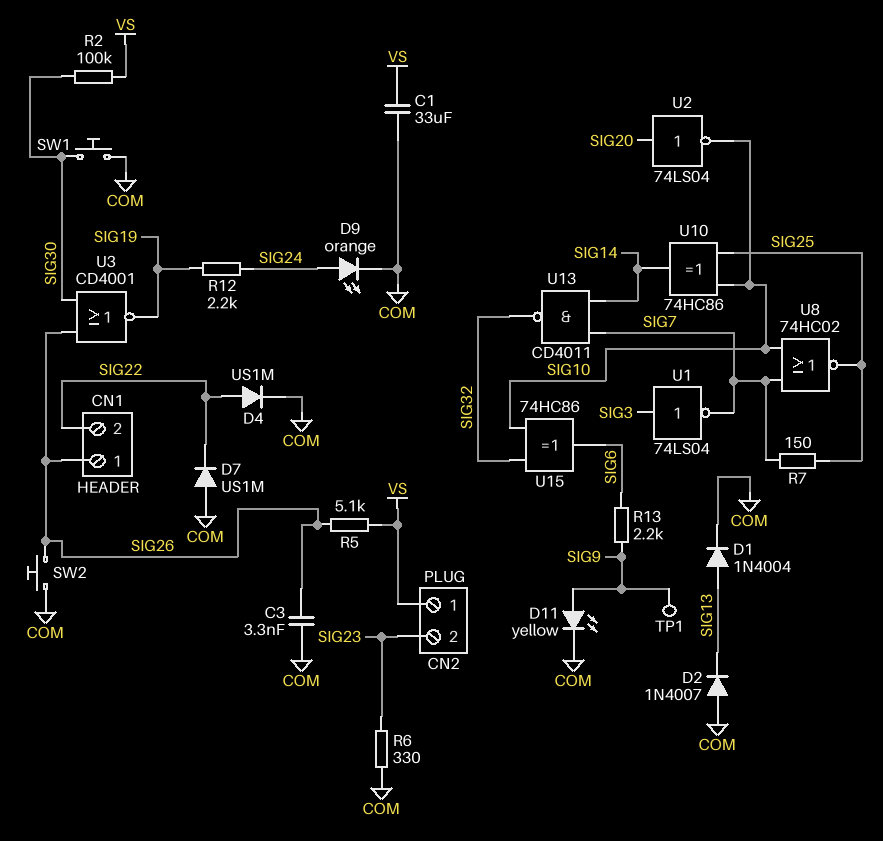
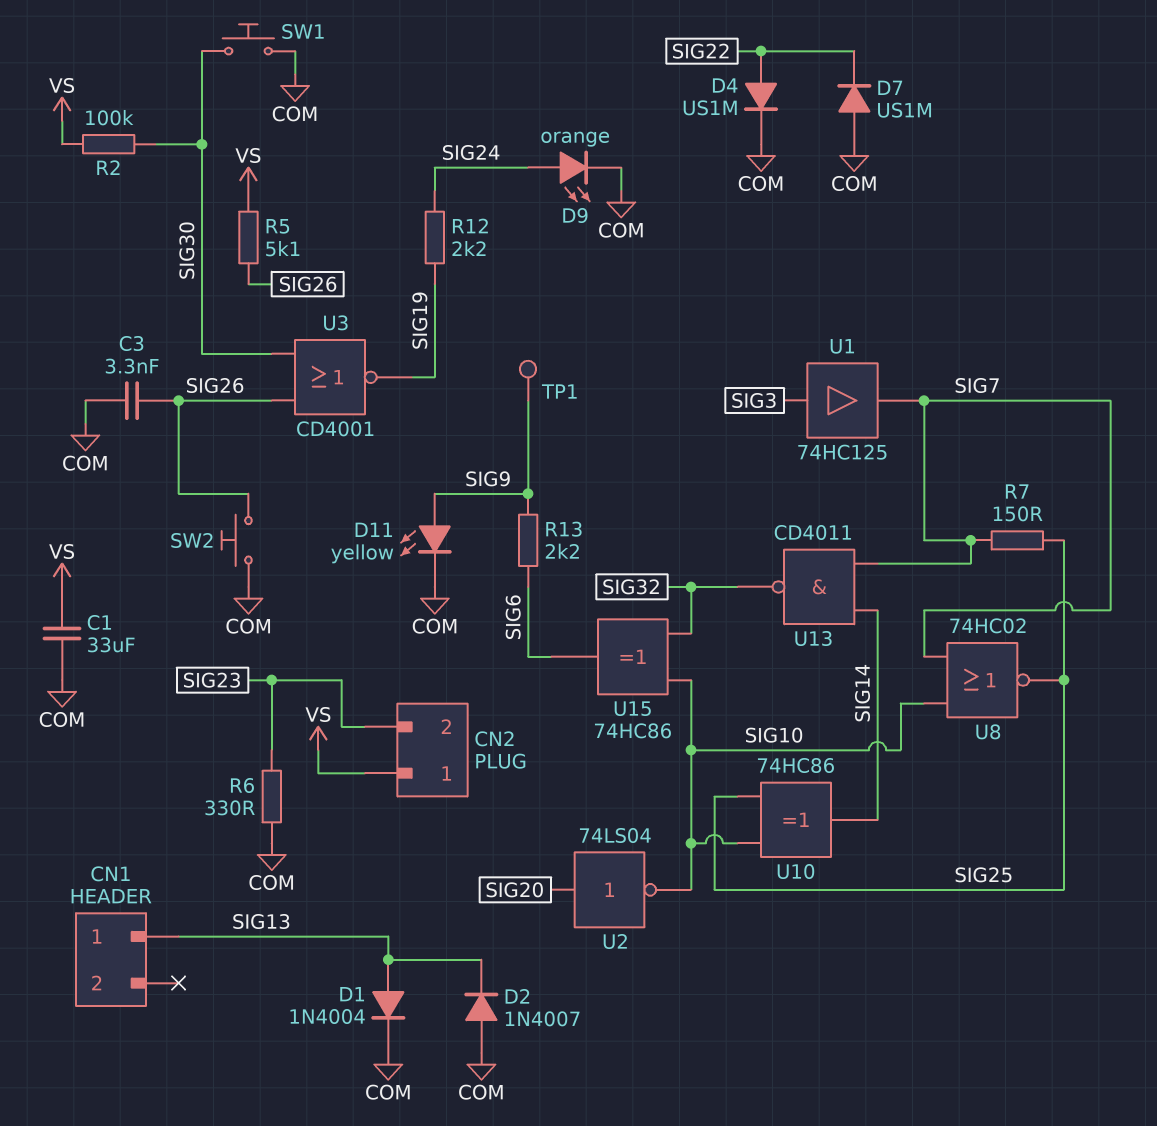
CN1 pin 1: SIG26 -> SIG13
CN1 pin 2: SIG22 -> none
U1: NOT 74LS04 (in SIG3, out SIG7) -> buffer 74HC125 (in SIG3, out SIG7)

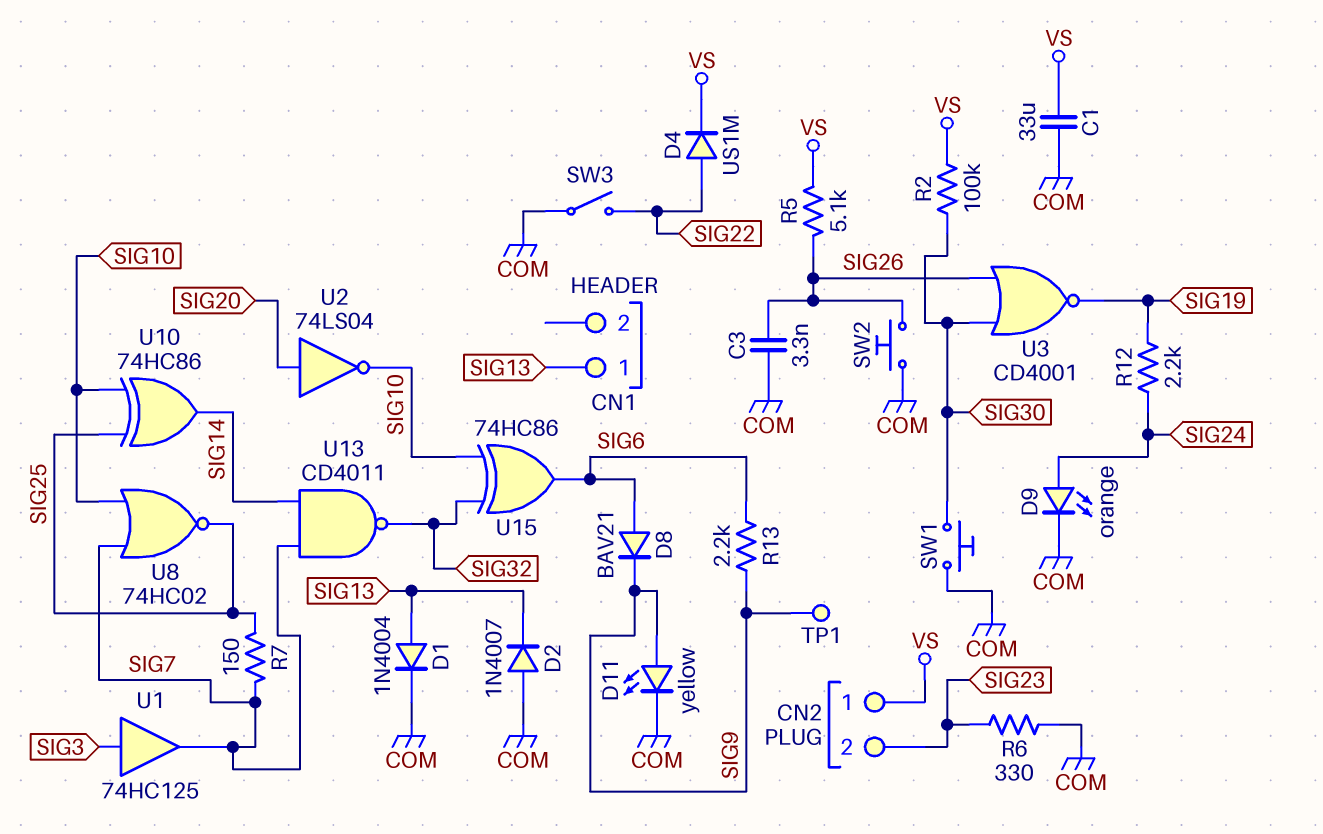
D4: diode US1M (A SIG22, K COM) -> diode US1M (A SIG22, K VS)
D7: diode US1M (A COM, K SIG22) -> none
D8: none -> diode BAV21 (A SIG6, K SIG9)
SW3: none -> switch (COM, SIG22)

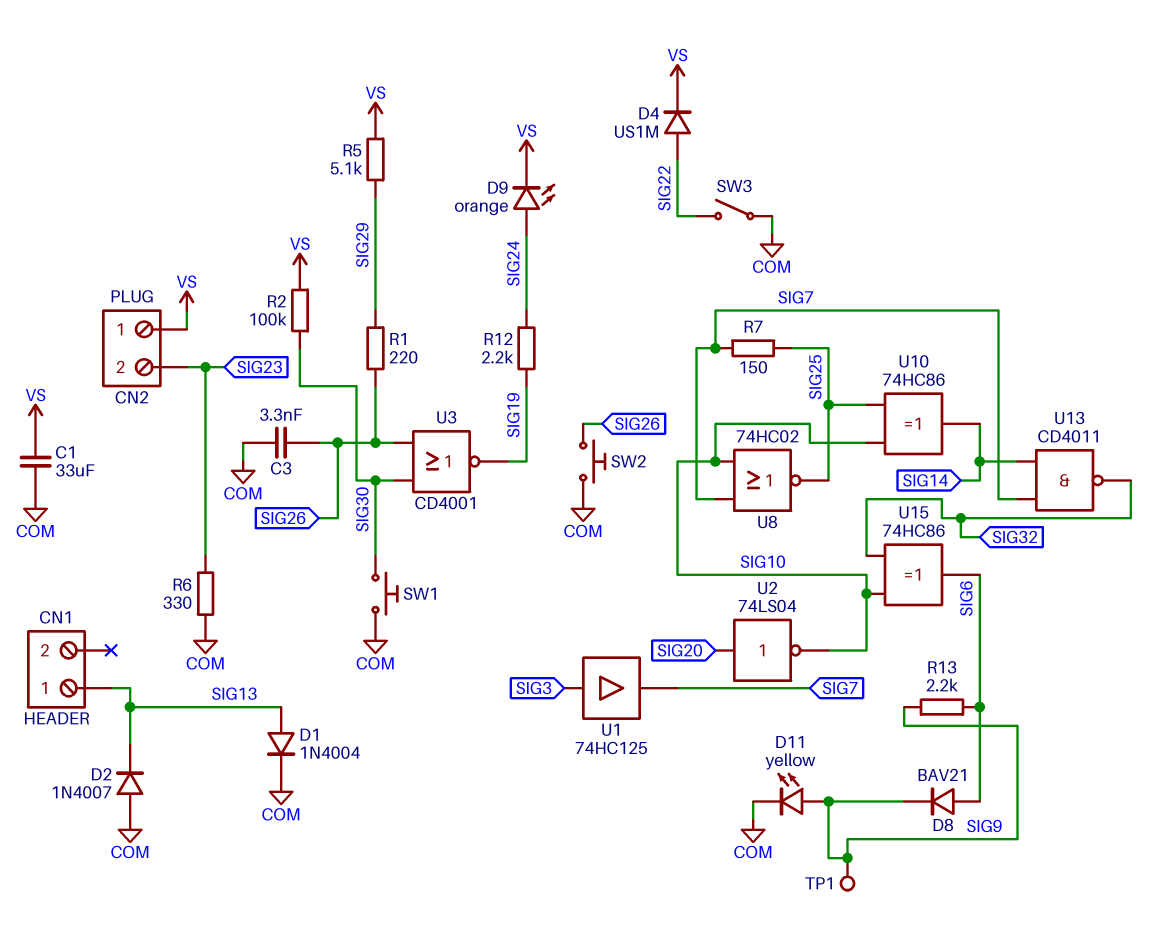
D9: LED orange (A SIG24, K COM) -> LED orange (A SIG24, K VS)
R1: none -> 220 (SIG26, SIG29)
R5: 5.1k (SIG26, VS) -> 5.1k (SIG29, VS)

